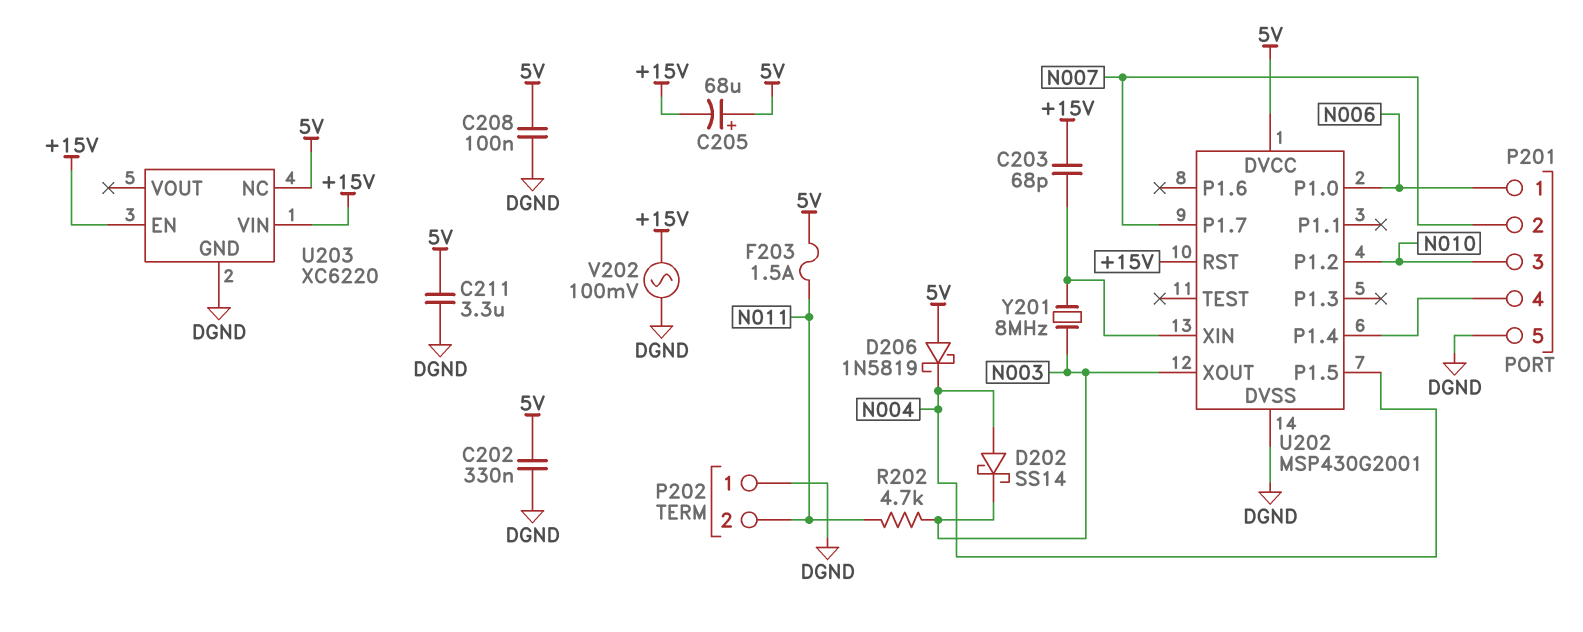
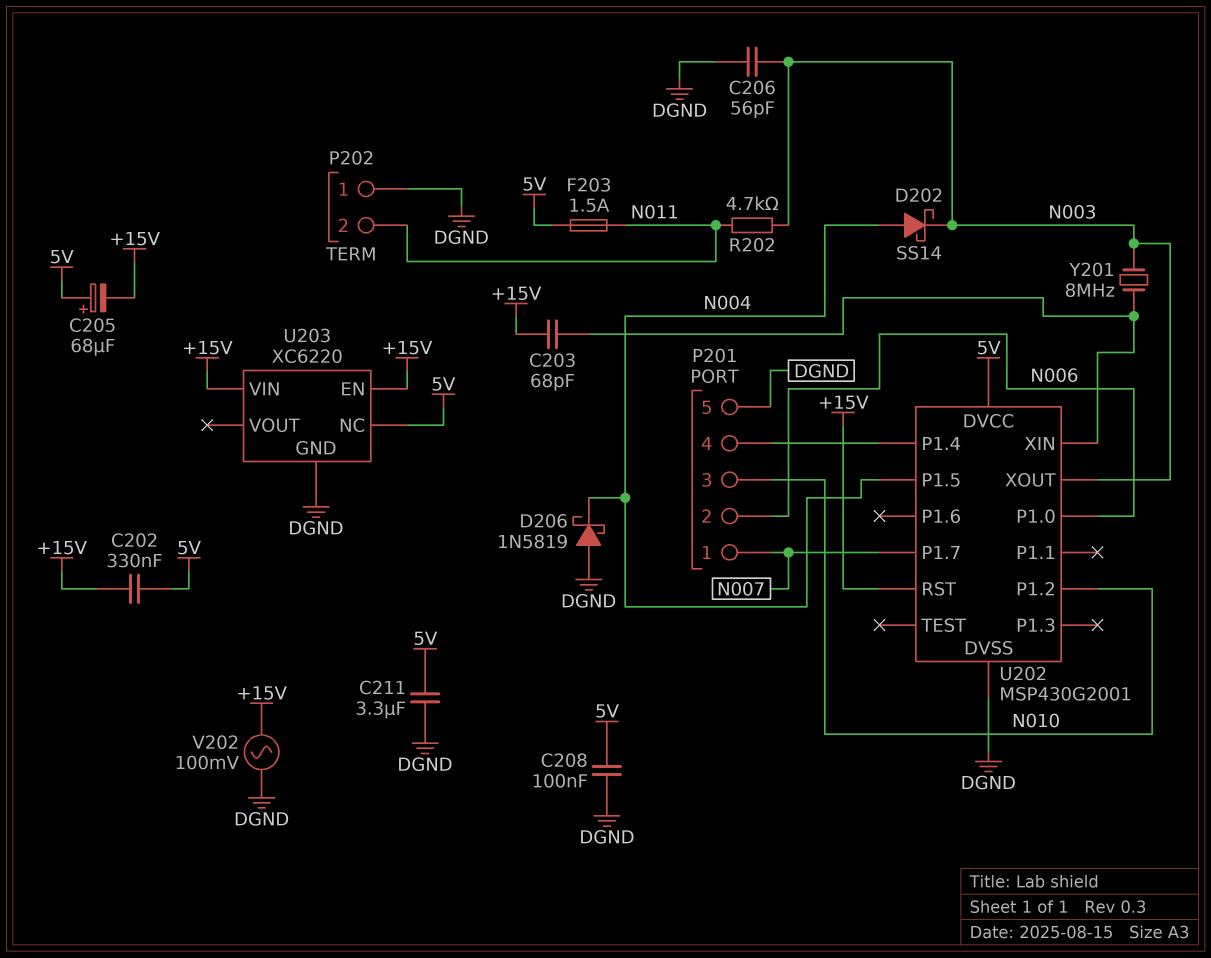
C202: 330nF (5V, DGND) -> 330nF (+15V, 5V)
C206: none -> 56pF (DGND, N003)
D206: schottky 1N5819 (A 5V, K N004) -> schottky 1N5819 (A DGND, K N004)
P201 pin 1: N006 -> N007
P201 pin 2: N007 -> N006

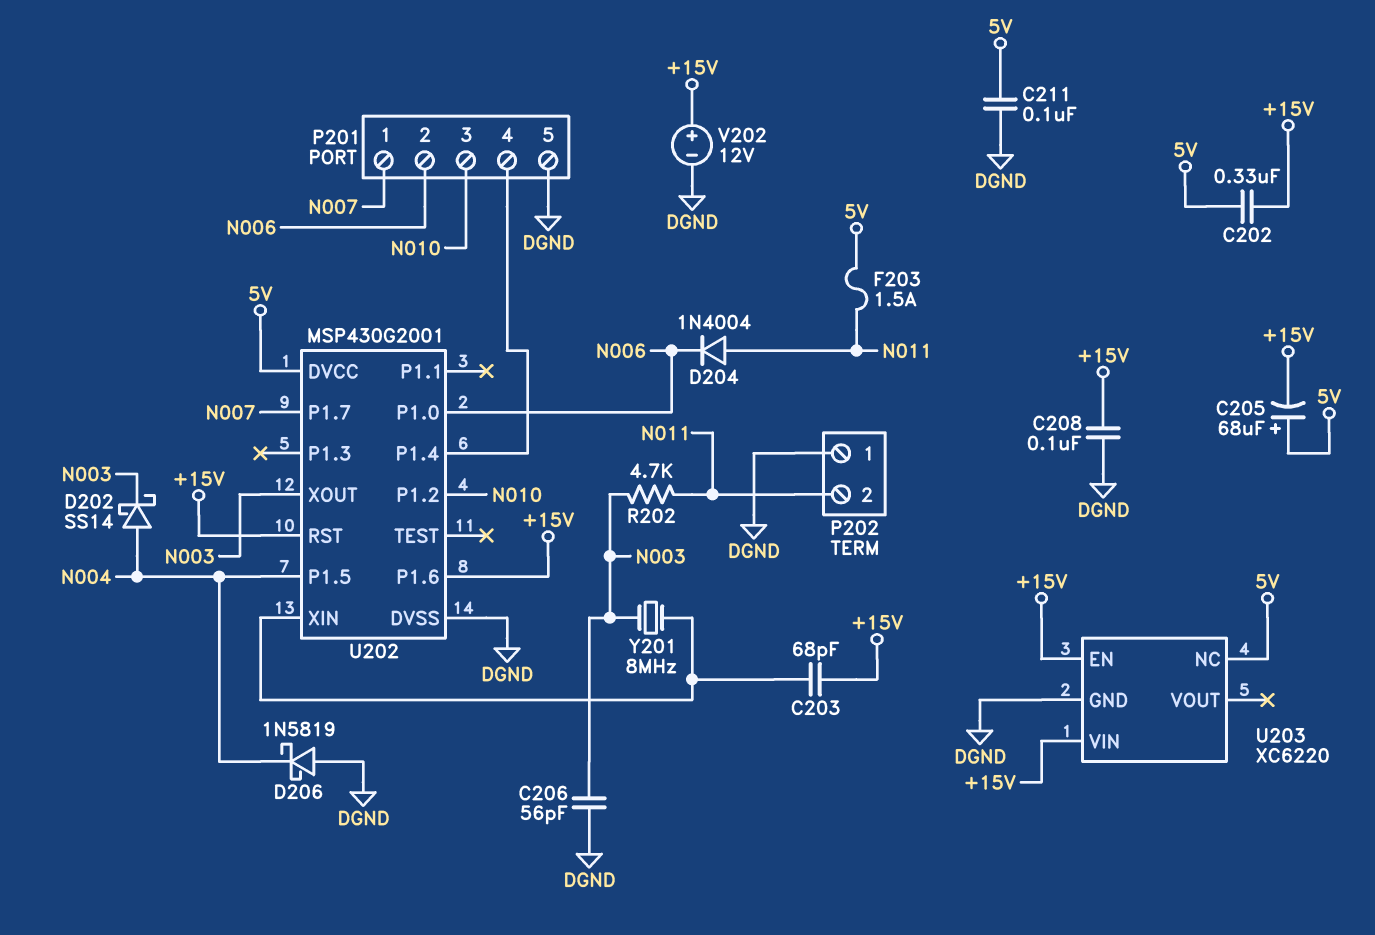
C208: 100nF (5V, DGND) -> 100nF (+15V, DGND)
C211: 3.3uF (5V, DGND) -> 100nF (5V, DGND)
D204: none -> diode 1N4004 (A N011, K N006)
U202 pin P1.6: none -> +15V
V202: AC 100mV (+15V, DGND) -> 12V (plus +15V, minus DGND)

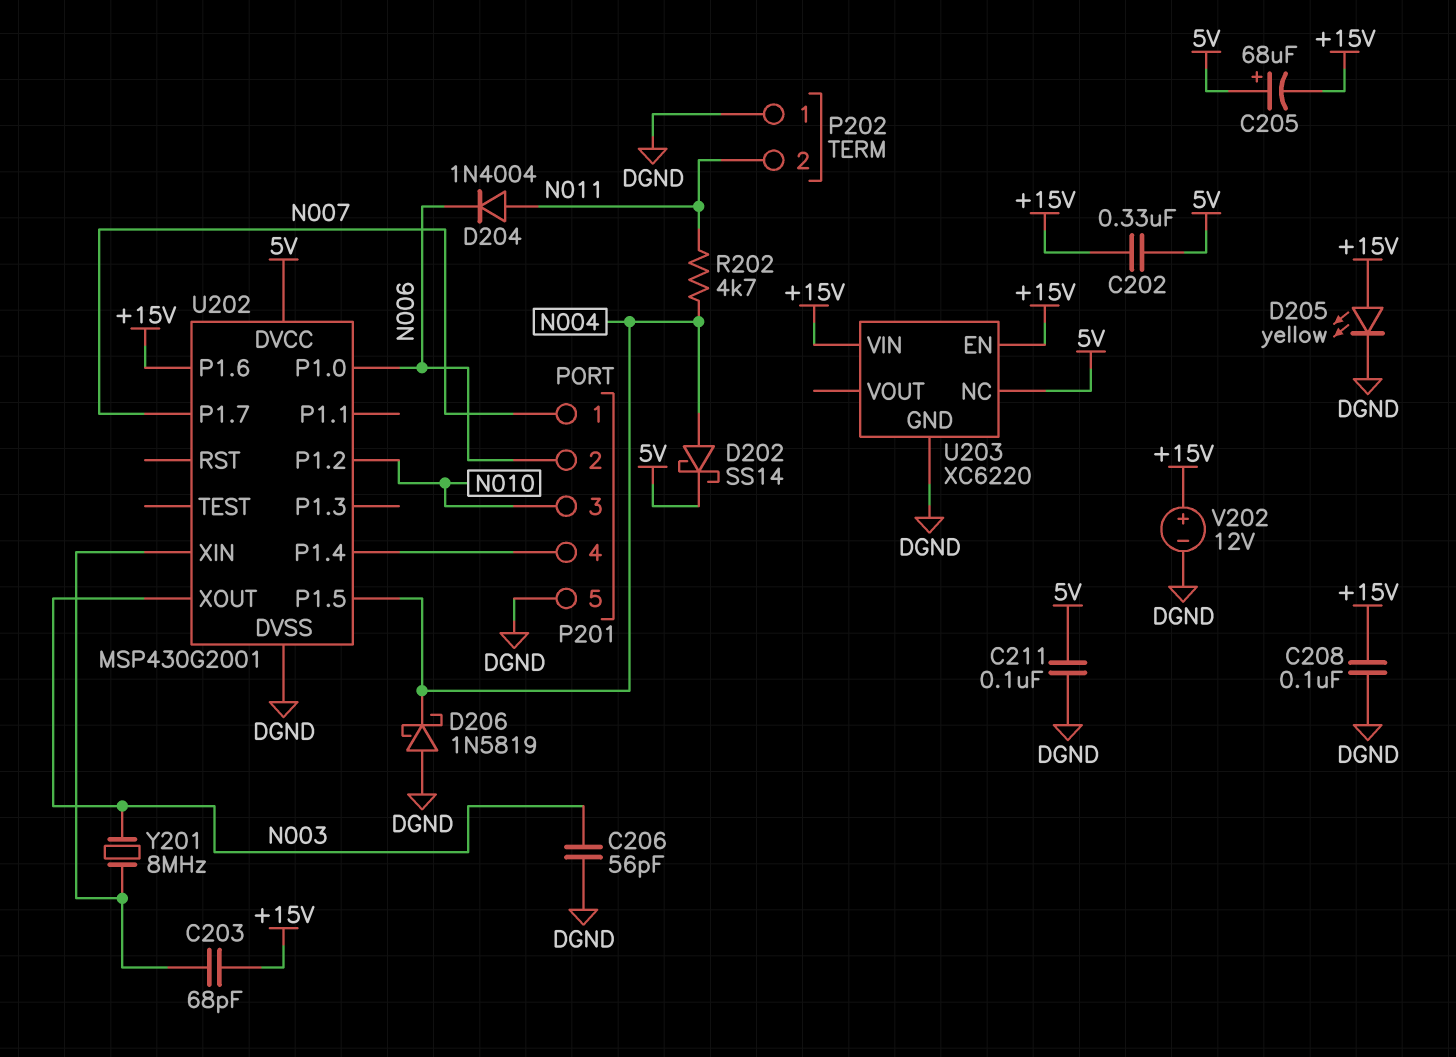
D202: schottky SS14 (A N004, K N003) -> schottky SS14 (A N004, K 5V)
D205: none -> LED yellow (A +15V, K DGND)
F203: 1.5A (5V, N011) -> none
R202: 4.7k (N003, N011) -> 4.7k (N004, N011)
U202 pin RST: +15V -> none

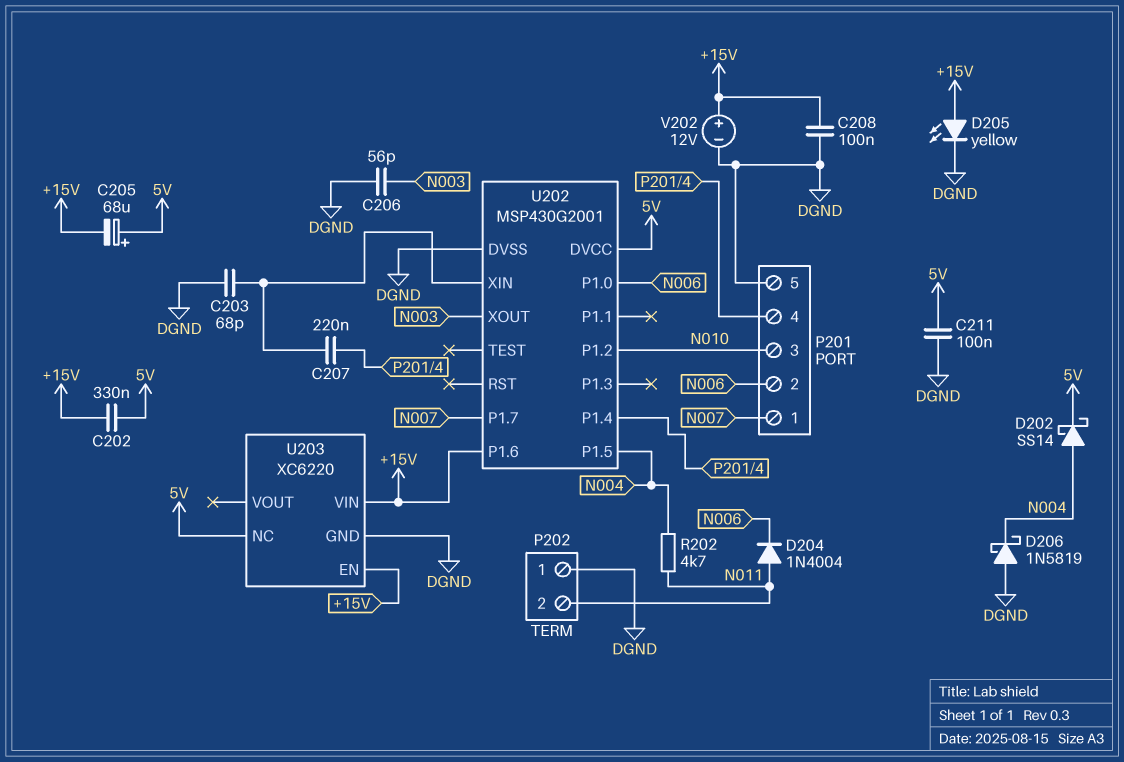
C203: 68pF (+15V, U202/XIN) -> 68pF (DGND, U202/XIN)
C207: none -> 220nF (P201/4, U202/XIN)
Y201: 8MHz (N003, U202/XIN) -> none

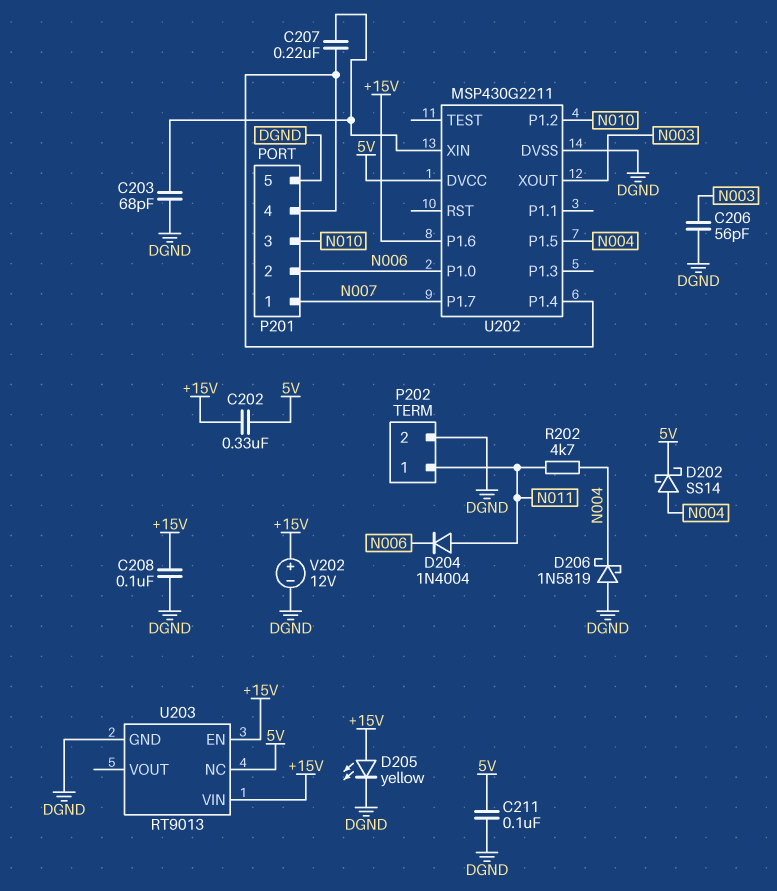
C205: 68uF (plus 5V, minus +15V) -> none
P202 pin 1: DGND -> N011
P202 pin 2: N011 -> DGND
U202: MSP430G2001 -> MSP430G2211
U203: XC6220 -> RT9013

